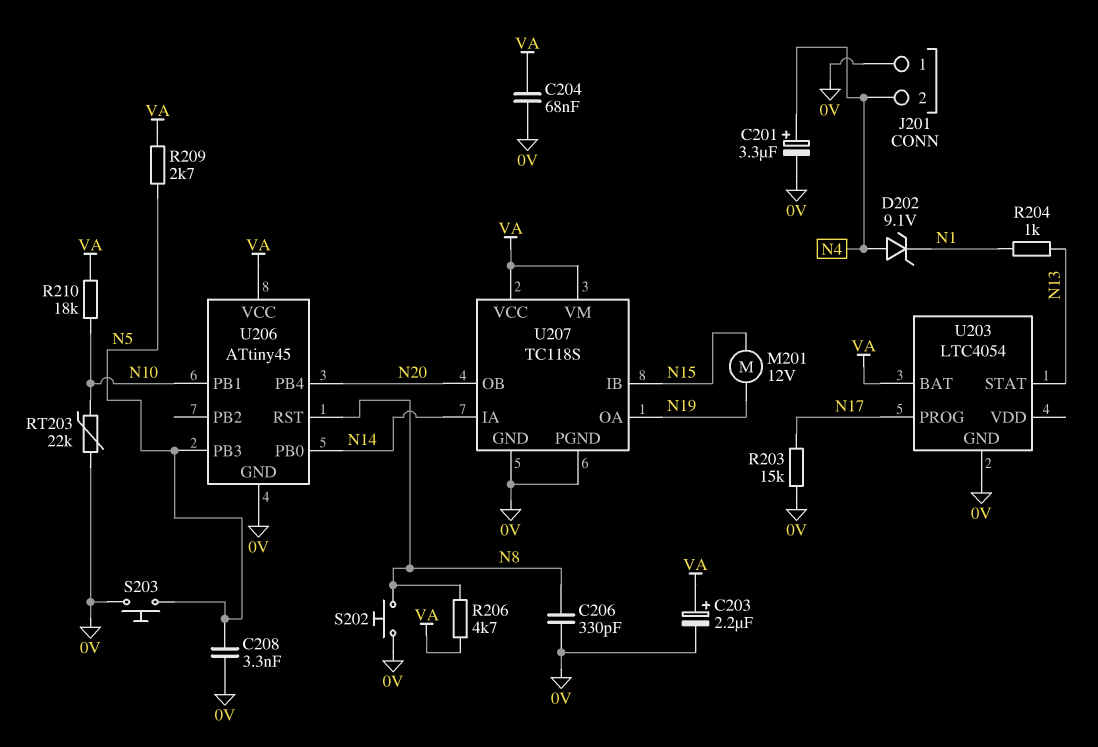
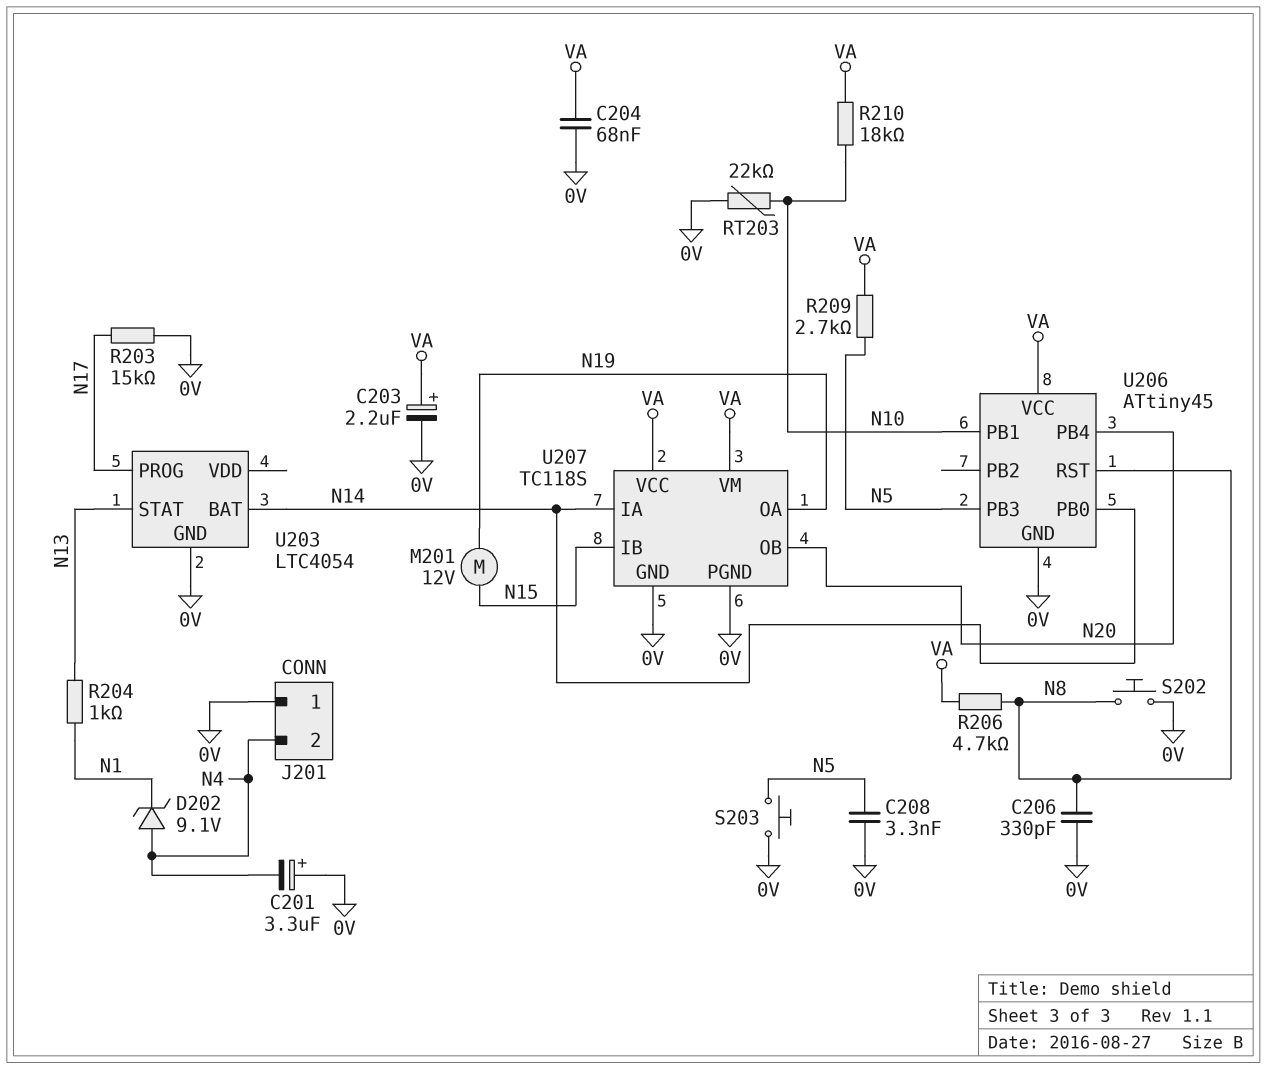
C201: 3.3uF (plus N4, minus 0V) -> 3.3uF (plus 0V, minus N4)
U203 pin BAT: VA -> N14

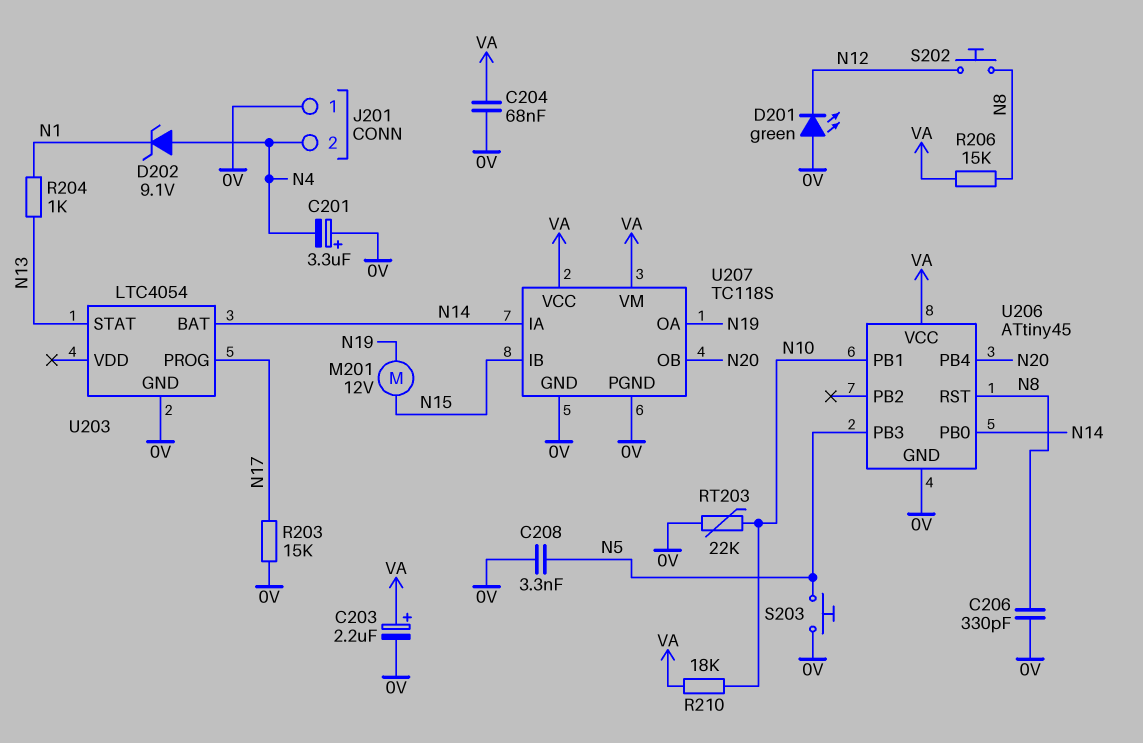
D201: none -> LED green (A 0V, K N12)
R206: 4.7k (N8, VA) -> 15k (N8, VA)
R209: 2.7k (N5, VA) -> none
S202: button (0V, N8) -> button (N8, N12)

